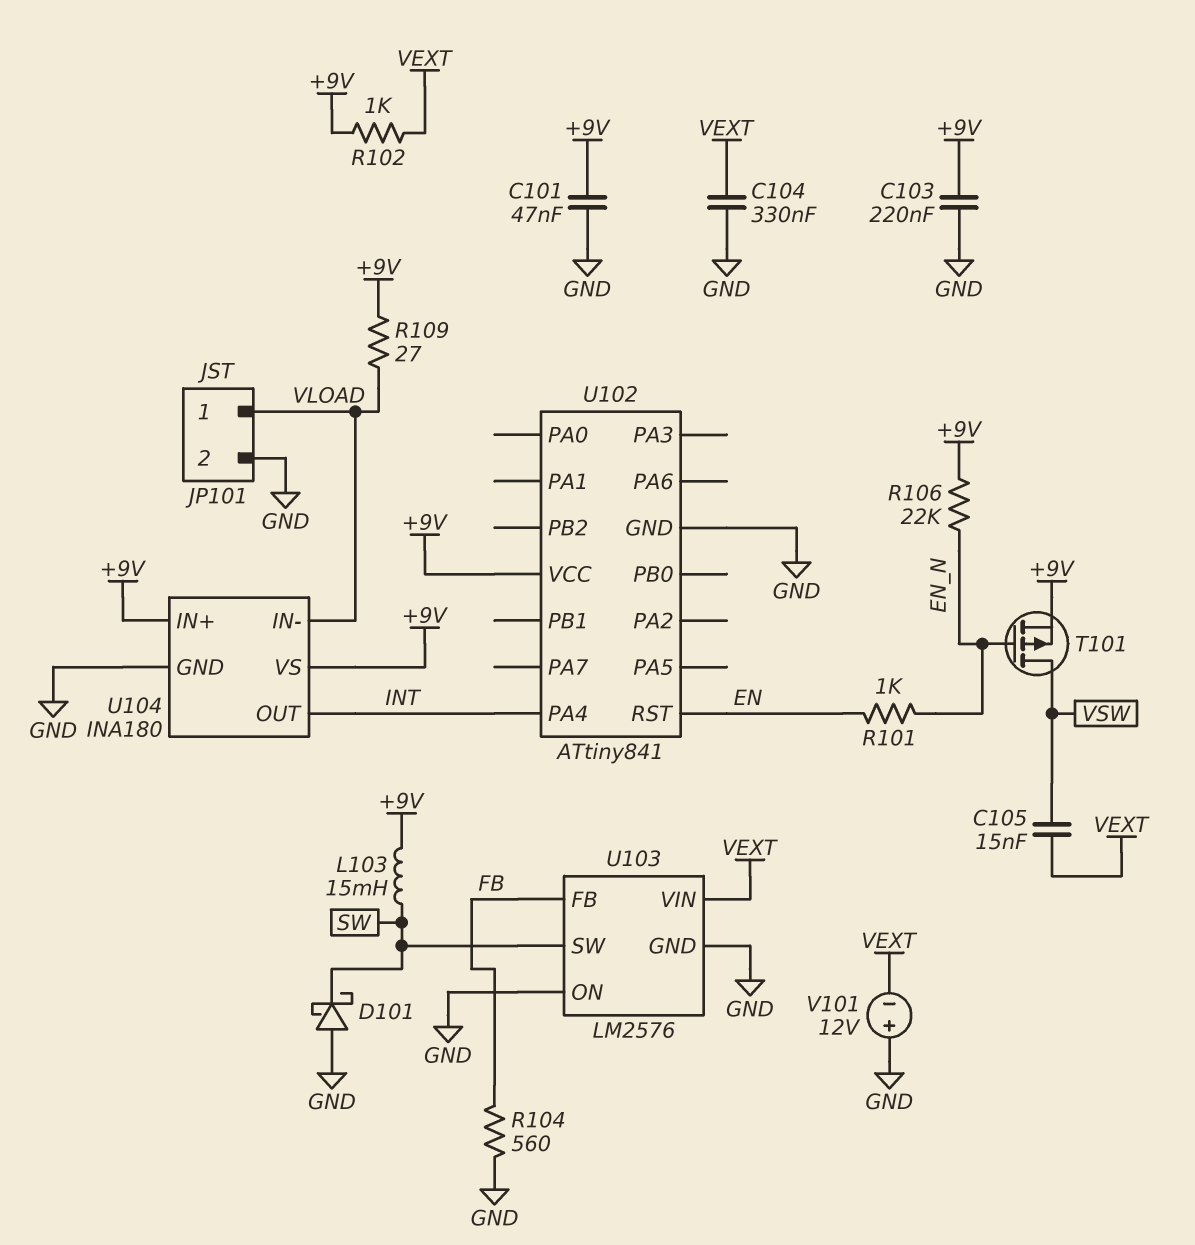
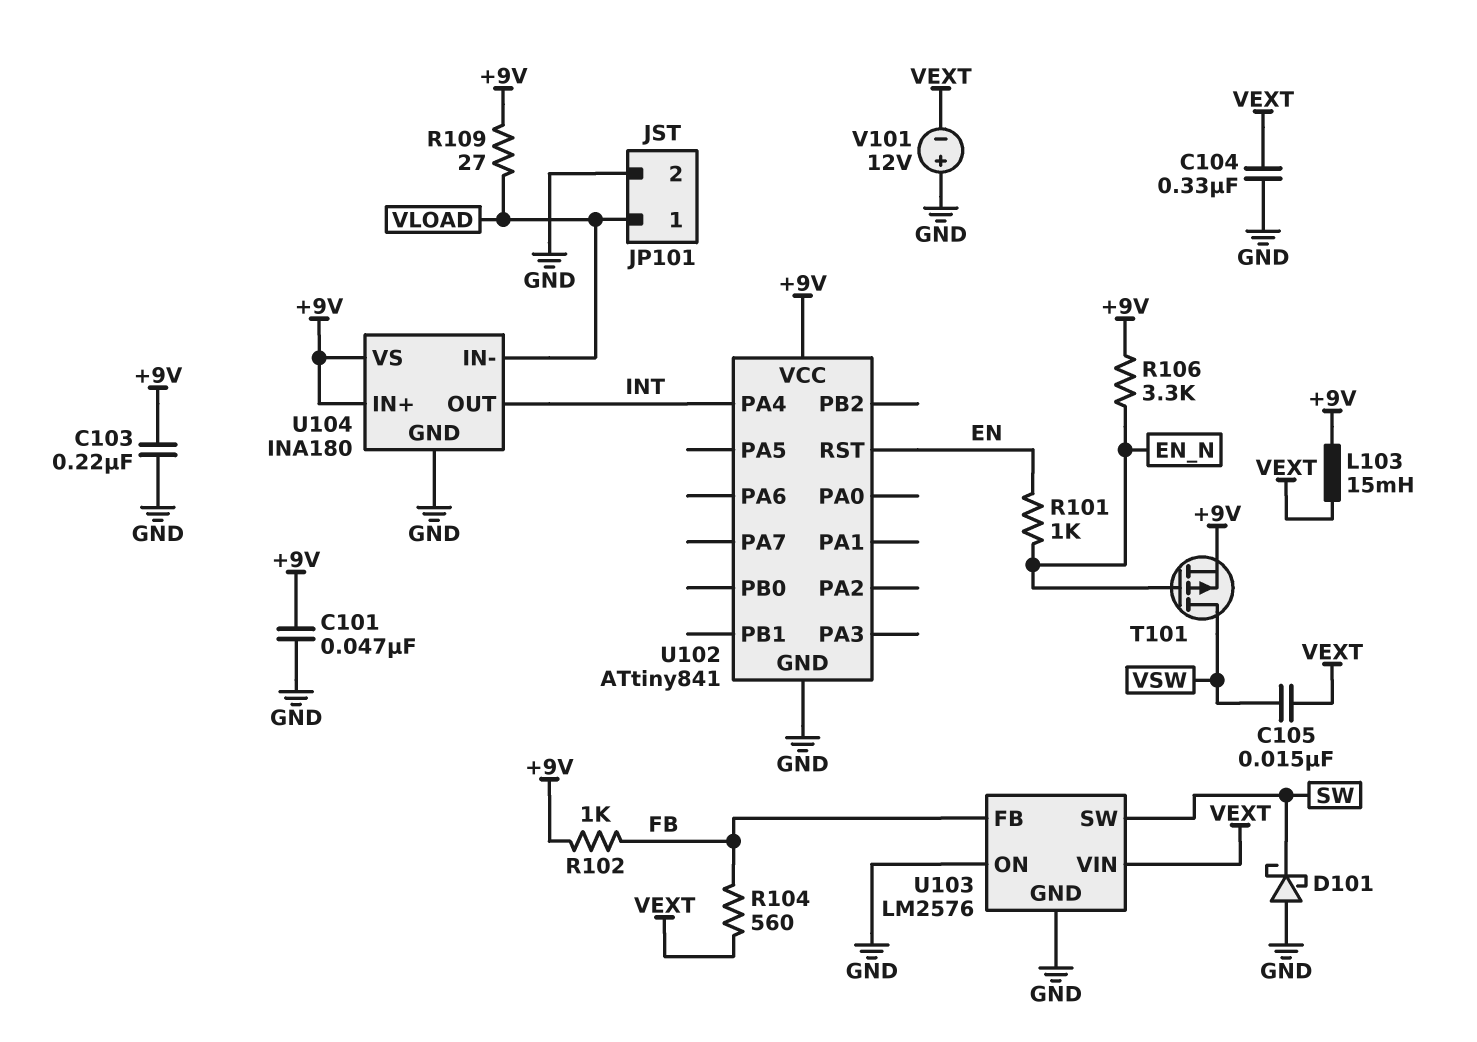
L103: 15mH (+9V, SW) -> 15mH (+9V, VEXT)
R102: 1k (+9V, VEXT) -> 1k (+9V, FB)
R104: 560 (FB, GND) -> 560 (FB, VEXT)
R106: 22k (+9V, EN_N) -> 3.3k (+9V, EN_N)

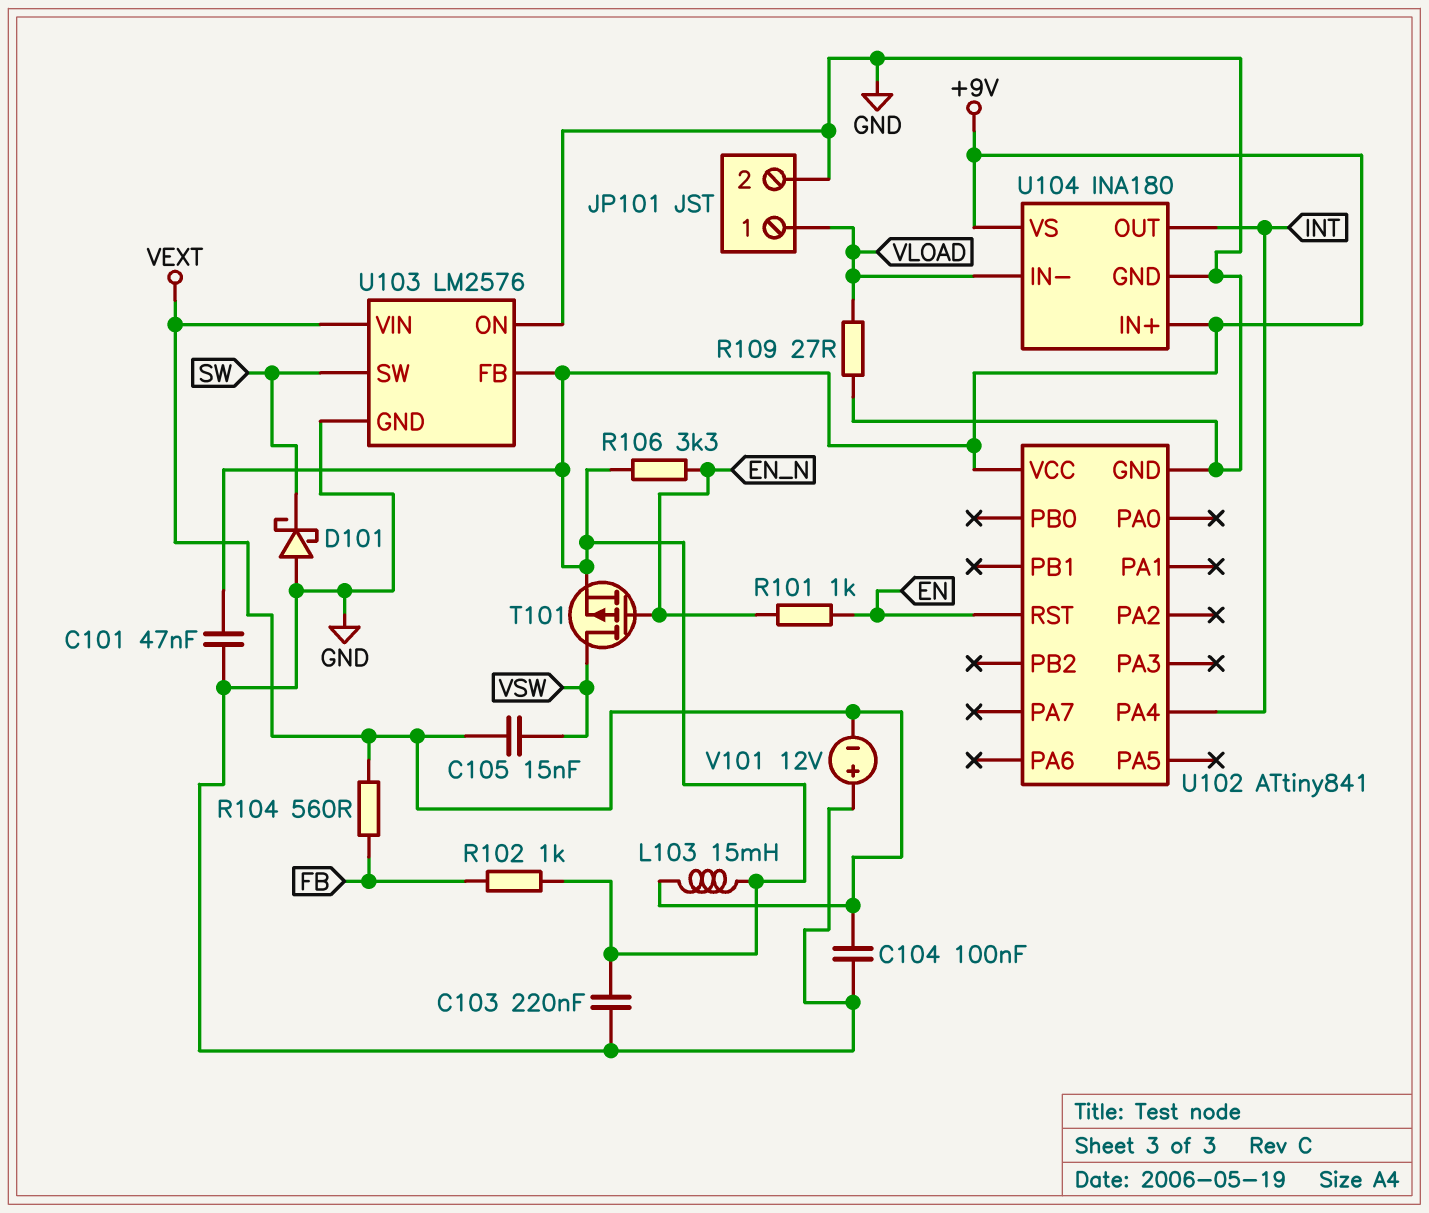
C104: 330nF (GND, VEXT) -> 100nF (GND, VEXT)
R109: 27 (+9V, VLOAD) -> 27 (GND, VLOAD)
U103 pin FB: FB -> +9V

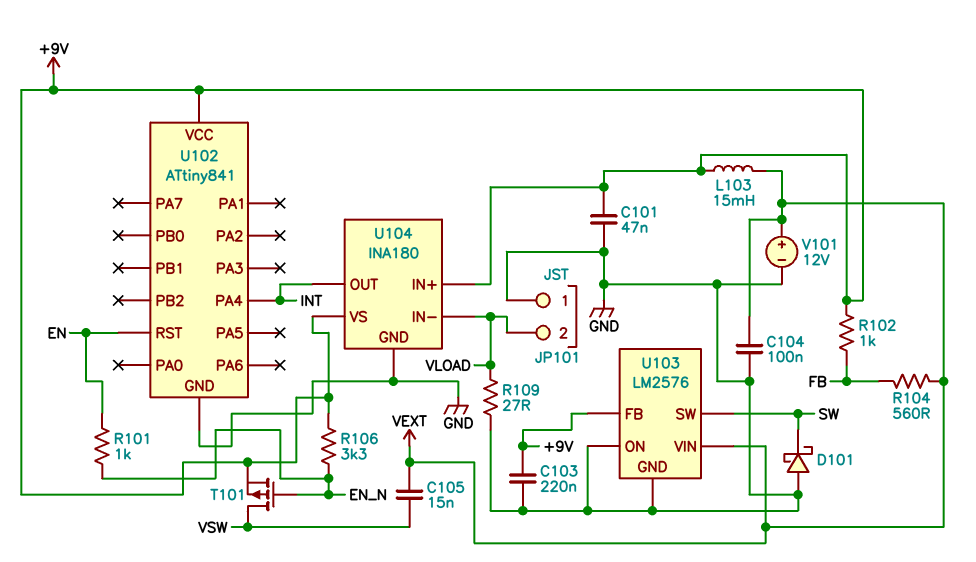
JP101 pin 1: VLOAD -> GND
JP101 pin 2: GND -> VLOAD
V101: 12V (plus GND, minus VEXT) -> 12V (plus VEXT, minus GND)

